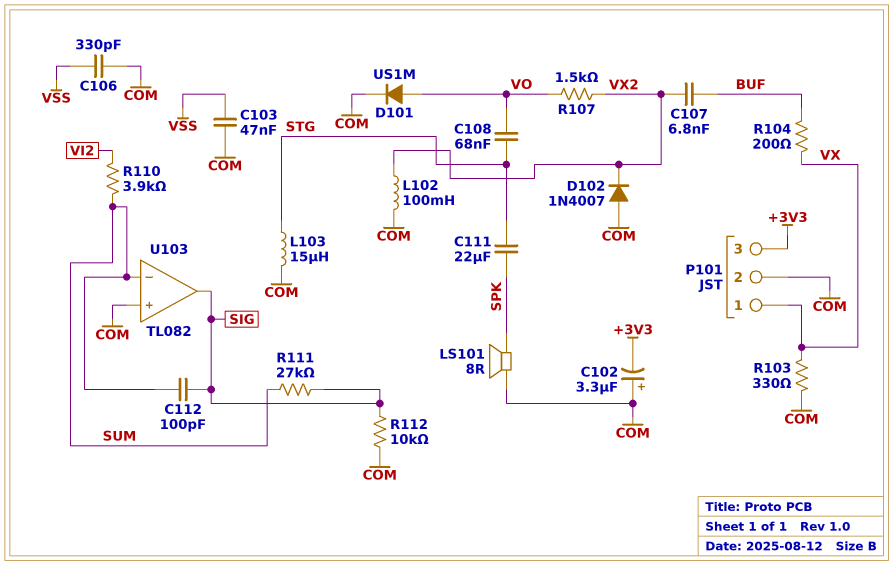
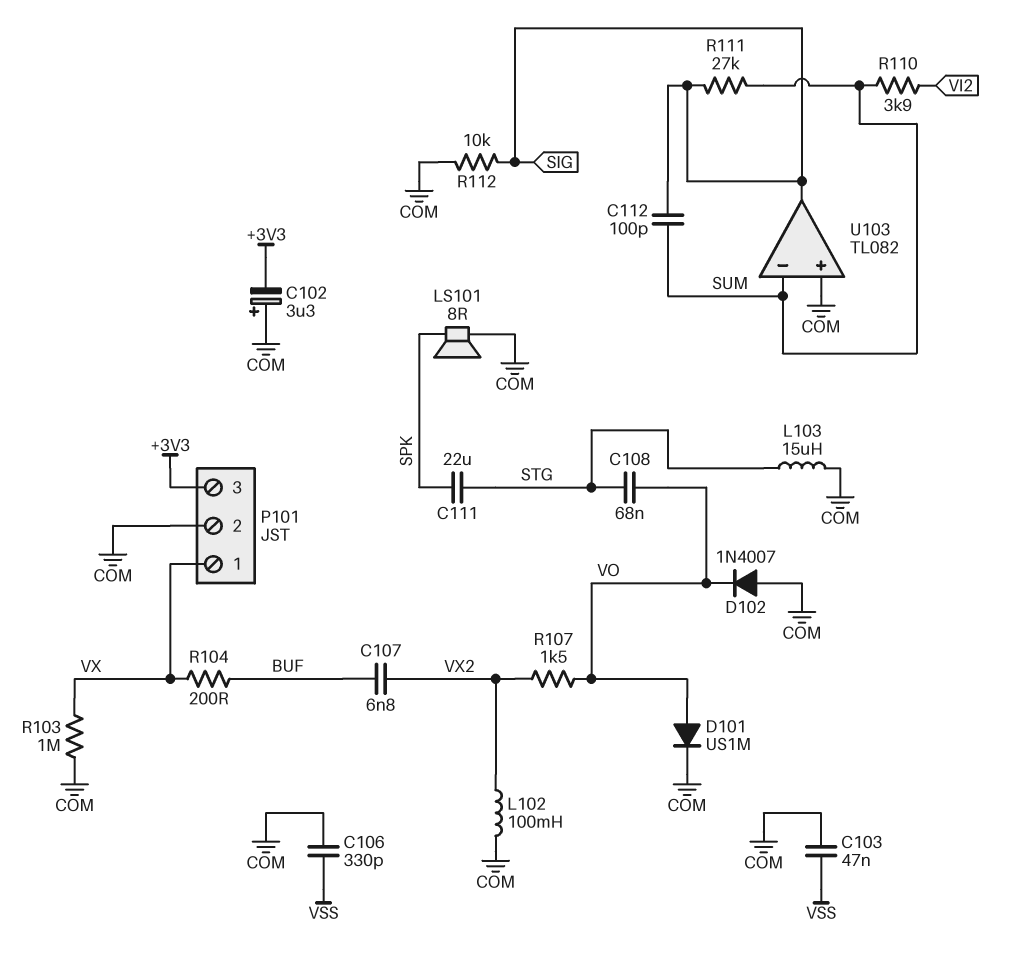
D102: diode 1N4007 (A COM, K VX2) -> diode 1N4007 (A COM, K VO)
R103: 330 (COM, VX) -> 1M (COM, VX)

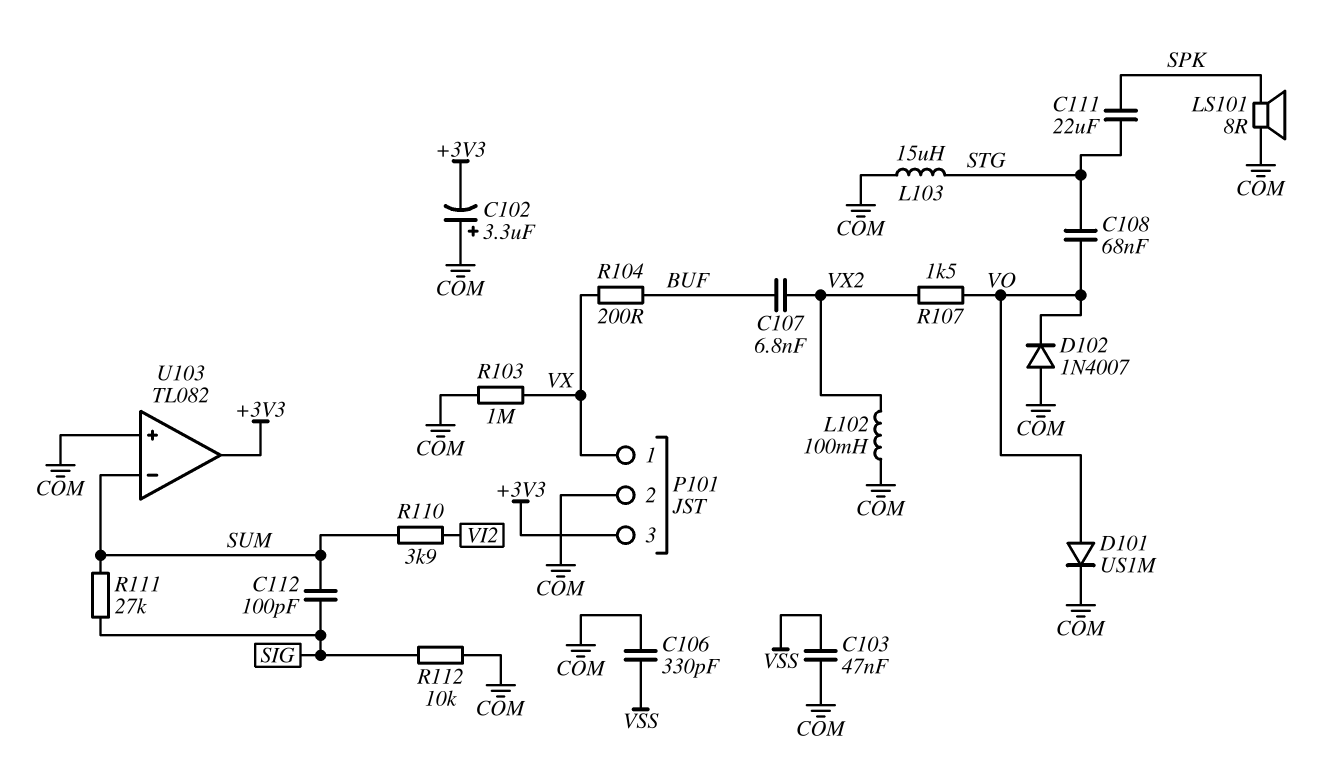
U103 pin out: SIG -> +3V3

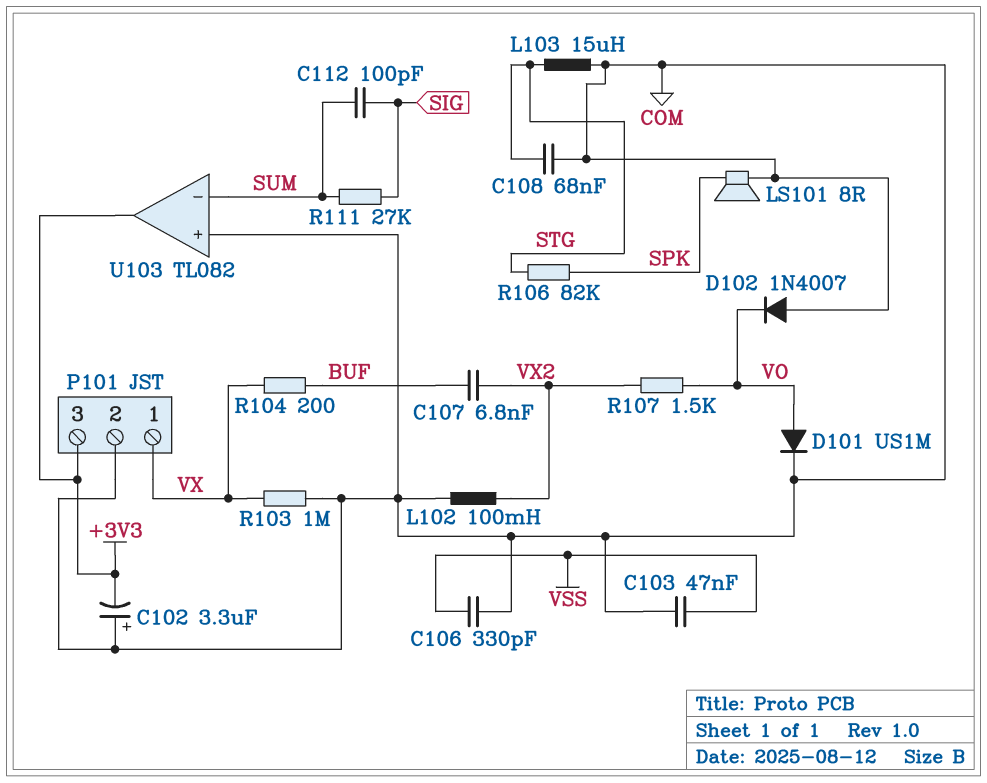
C108: 68nF (STG, VO) -> 68nF (COM, STG)
C111: 22uF (SPK, STG) -> none
R106: none -> 82k (SPK, STG)
R110: 3.9k (SUM, VI2) -> none
R112: 10k (COM, SIG) -> none

